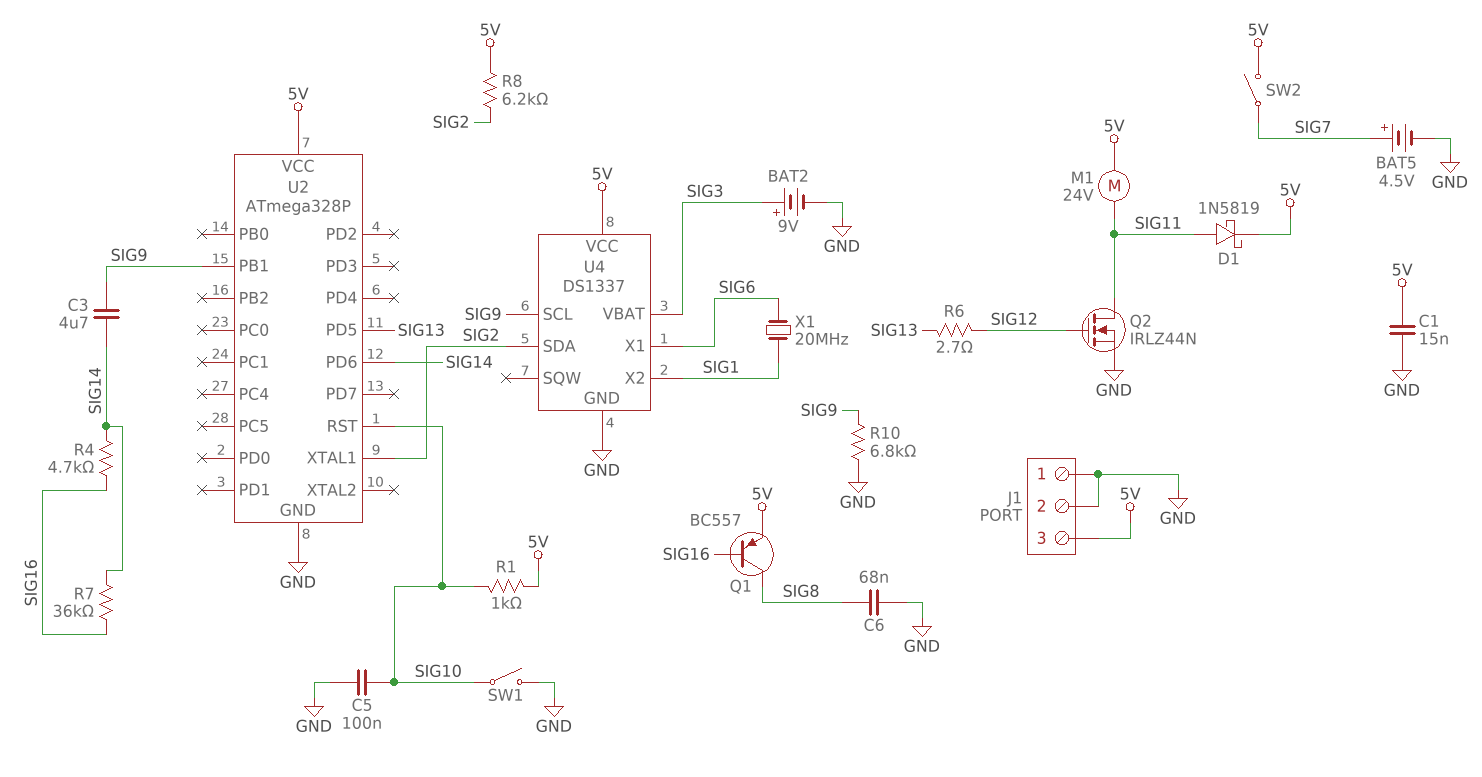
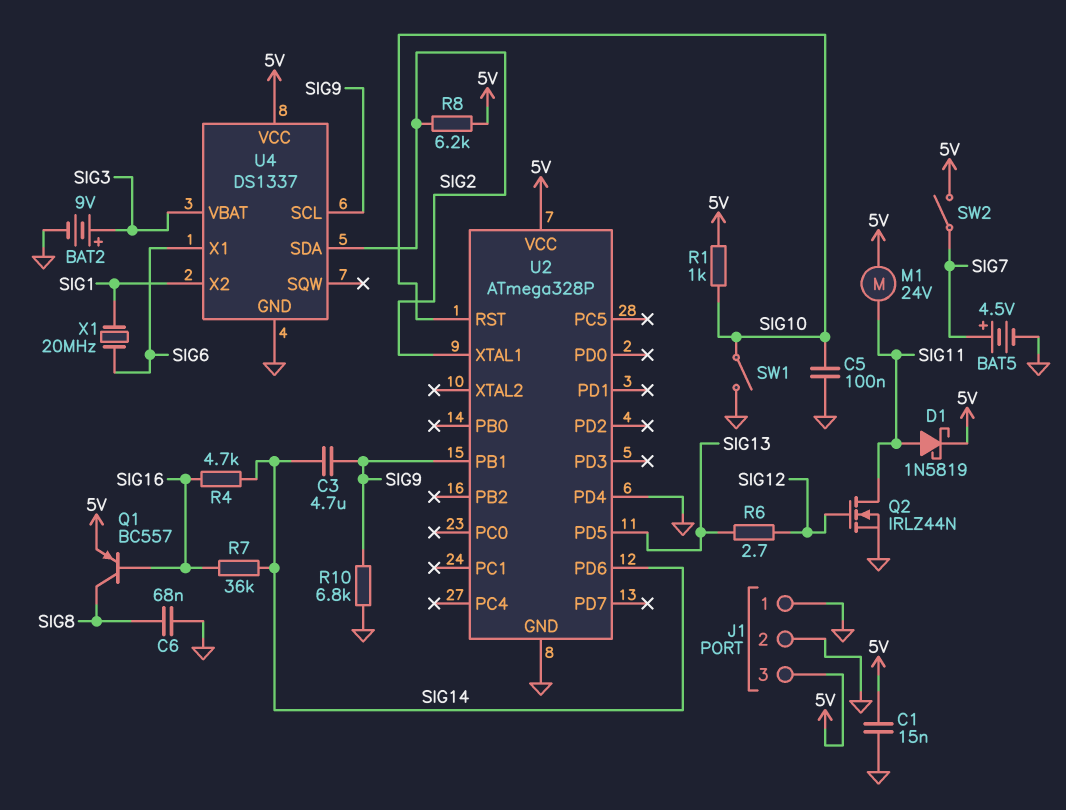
U2 pin PD4: none -> GND

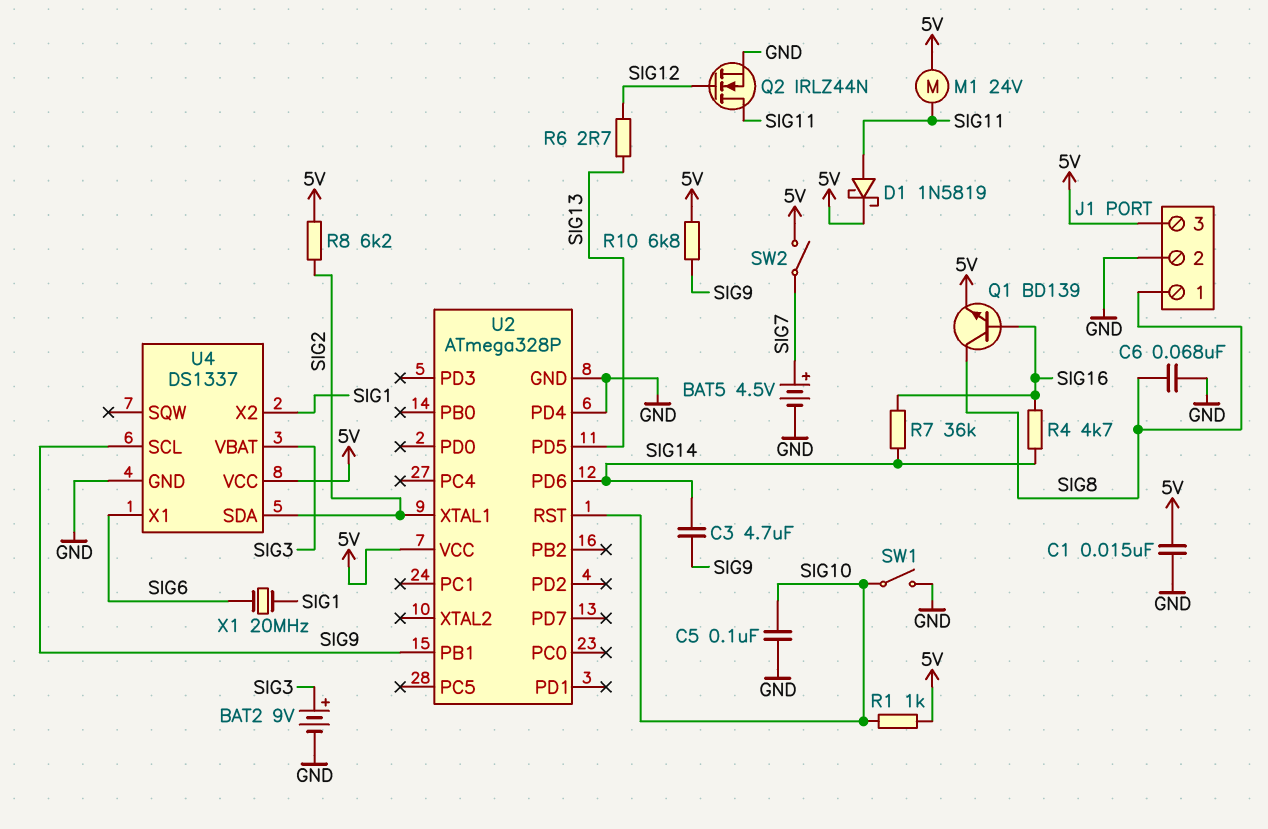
J1 pin 1: GND -> SIG8
Q1: PNP BC557 (B SIG16, C SIG8, E 5V) -> NPN BD139 (B SIG16, C SIG8, E 5V)
R10: 6.8k (GND, SIG9) -> 6.8k (5V, SIG9)

